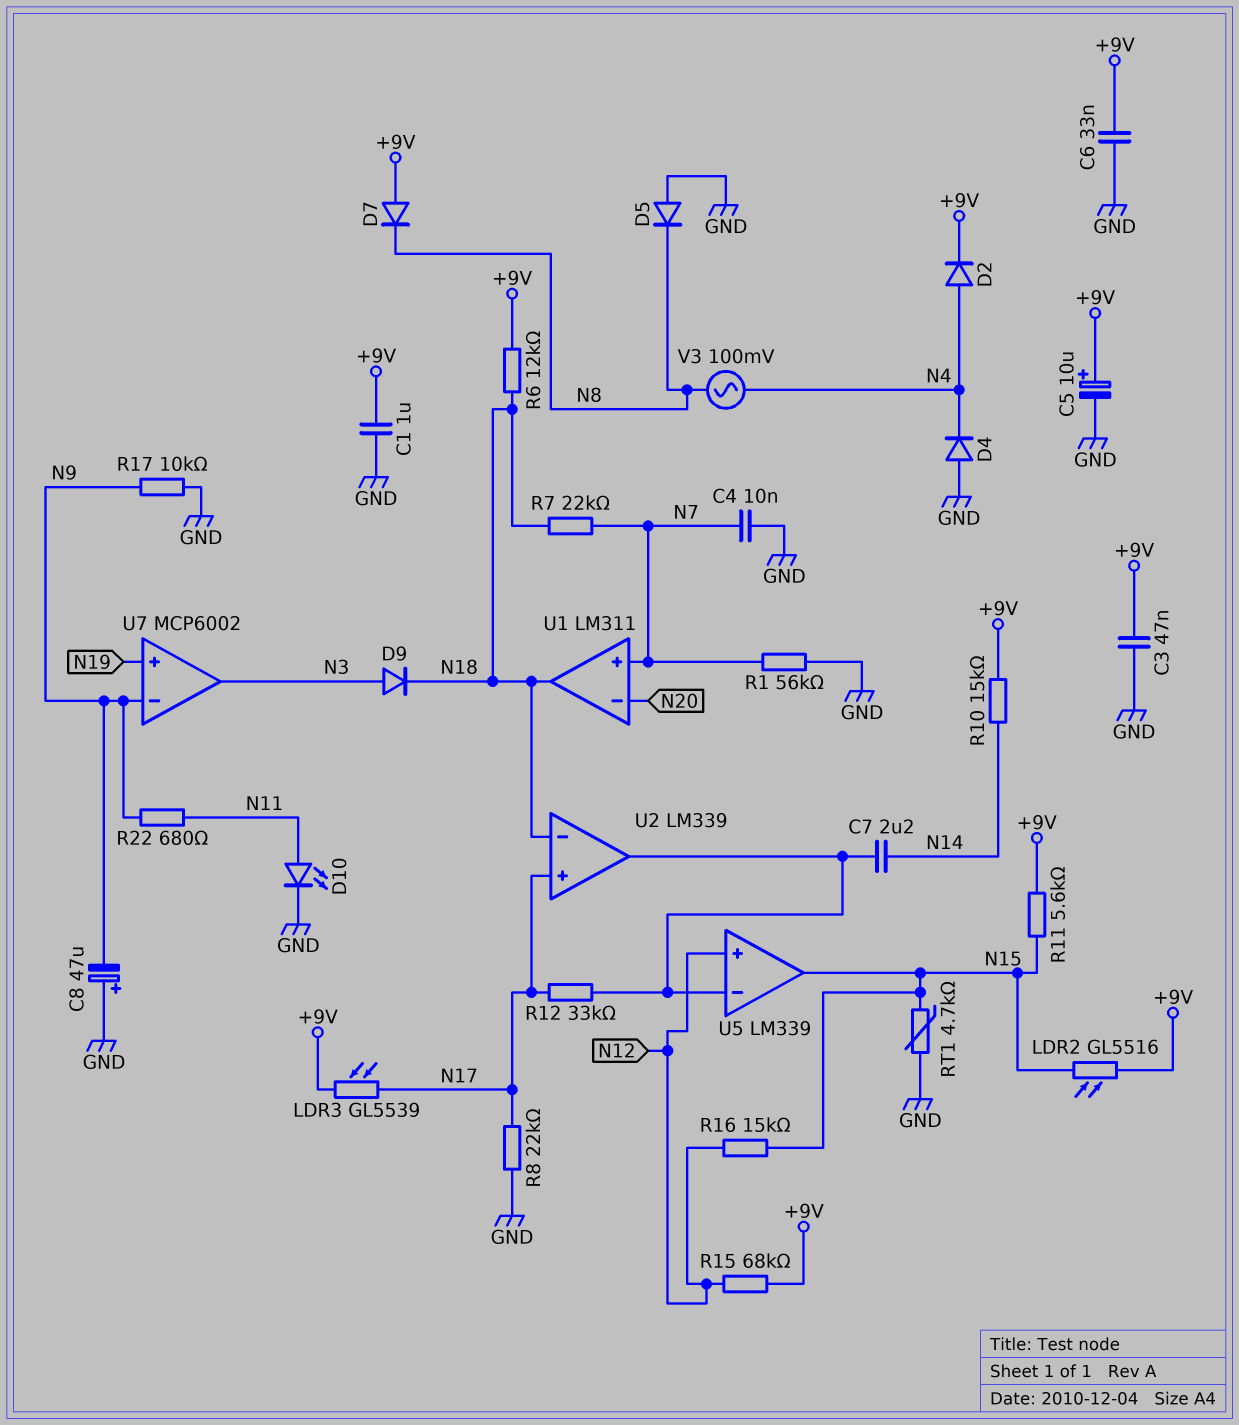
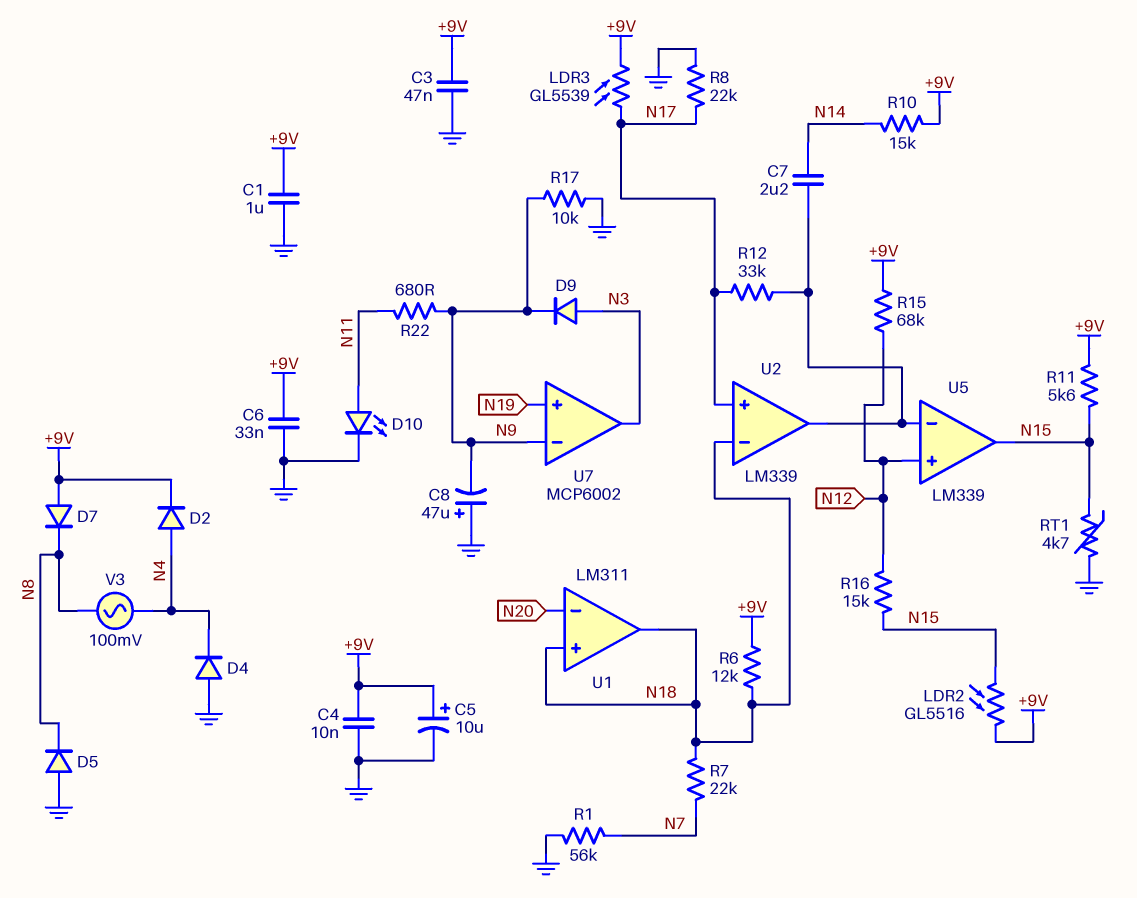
C4: 10nF (GND, N7) -> 10nF (+9V, GND)
D9: diode (A N3, K N18) -> diode (A N3, K N9)
U1 pin in+: N7 -> N18

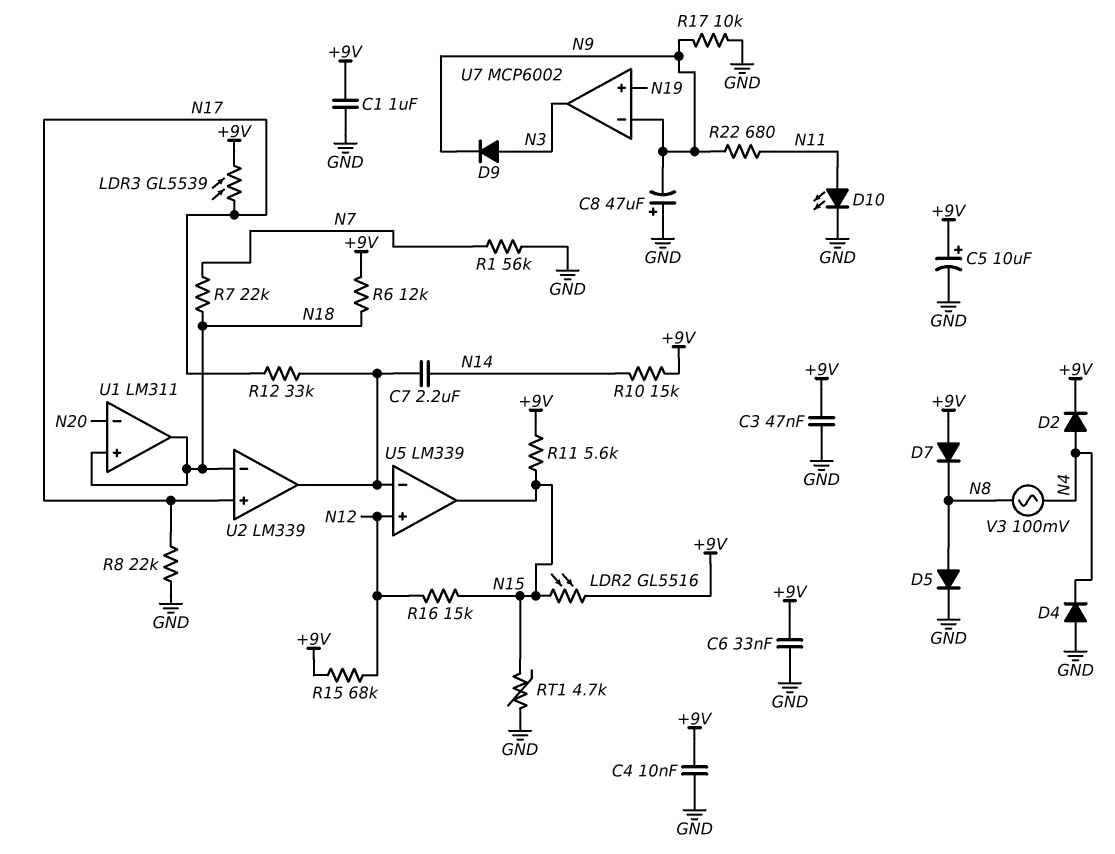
D5: diode (A GND, K N8) -> diode (A N8, K GND)

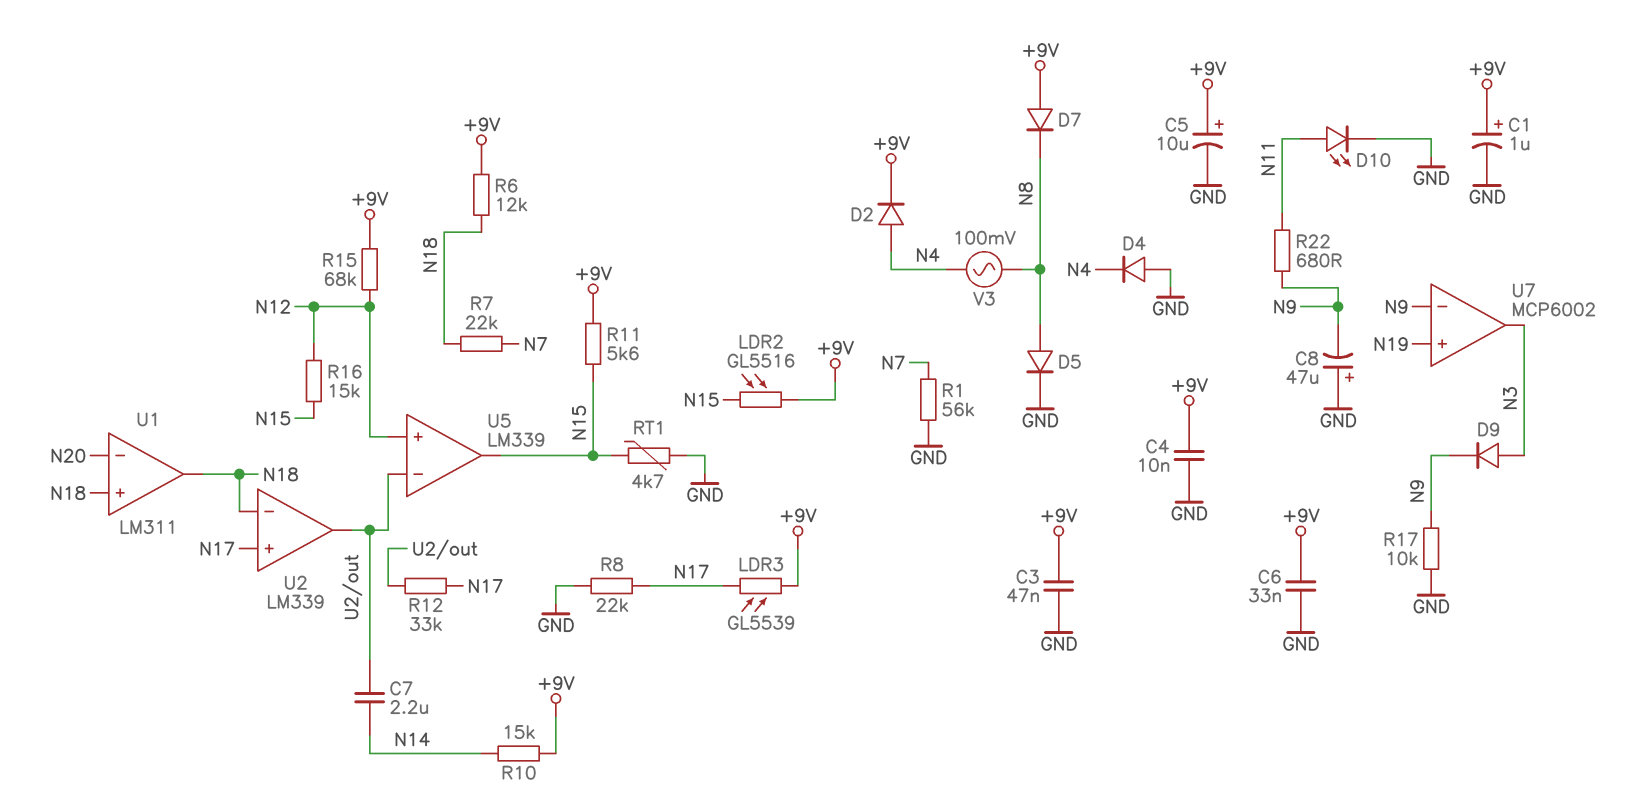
C1: 1uF (+9V, GND) -> 1uF (plus +9V, minus GND)

